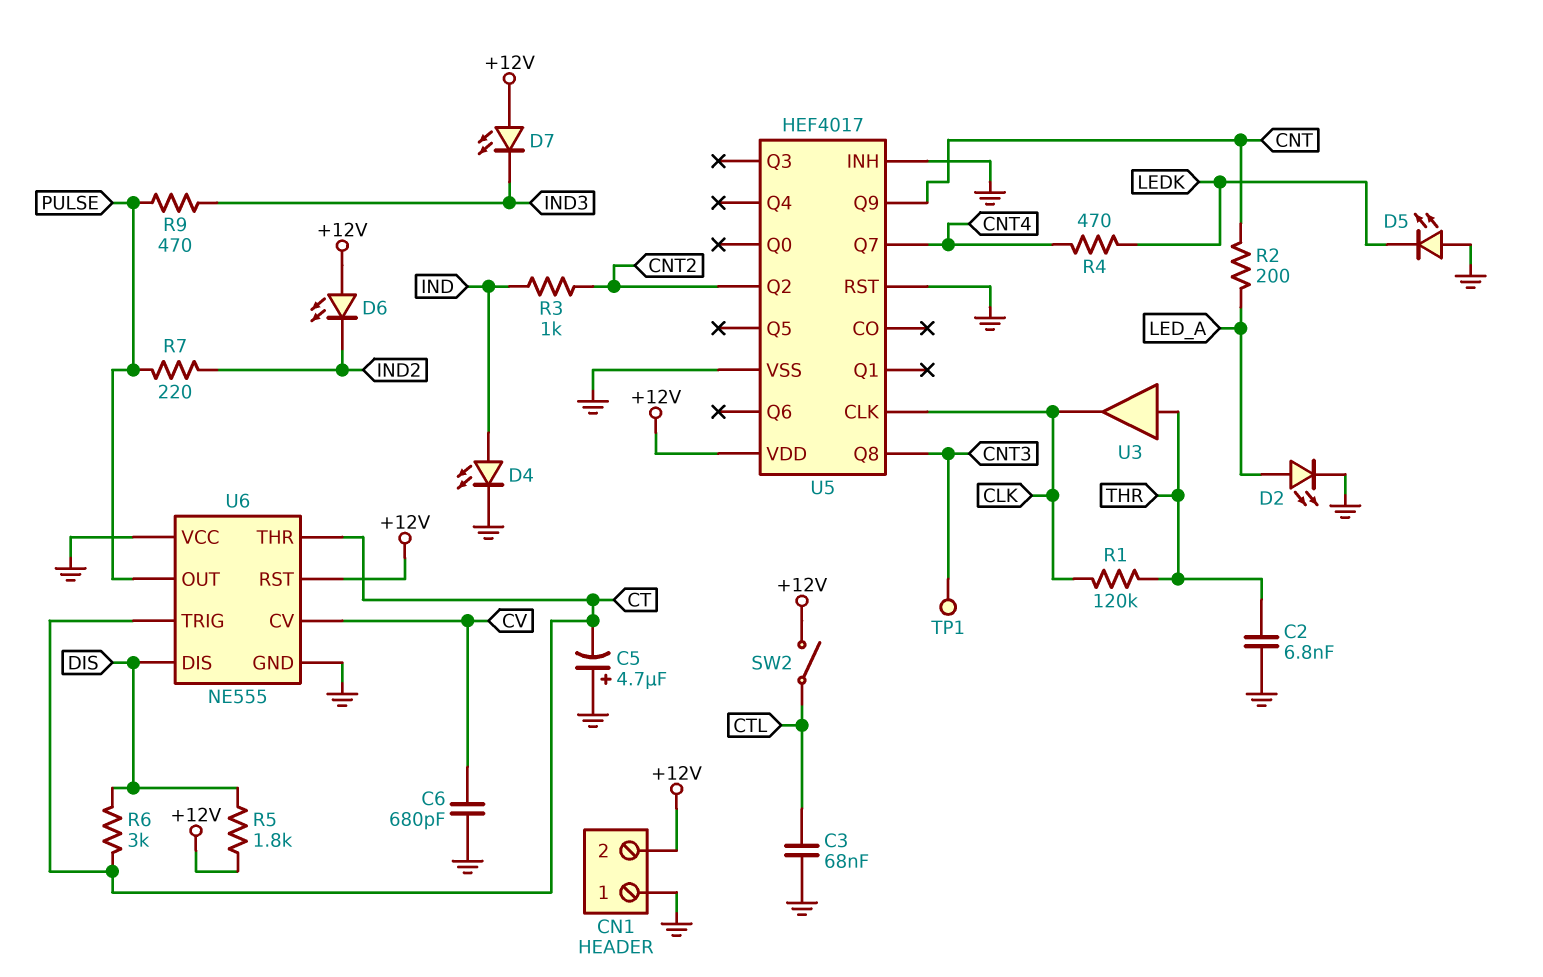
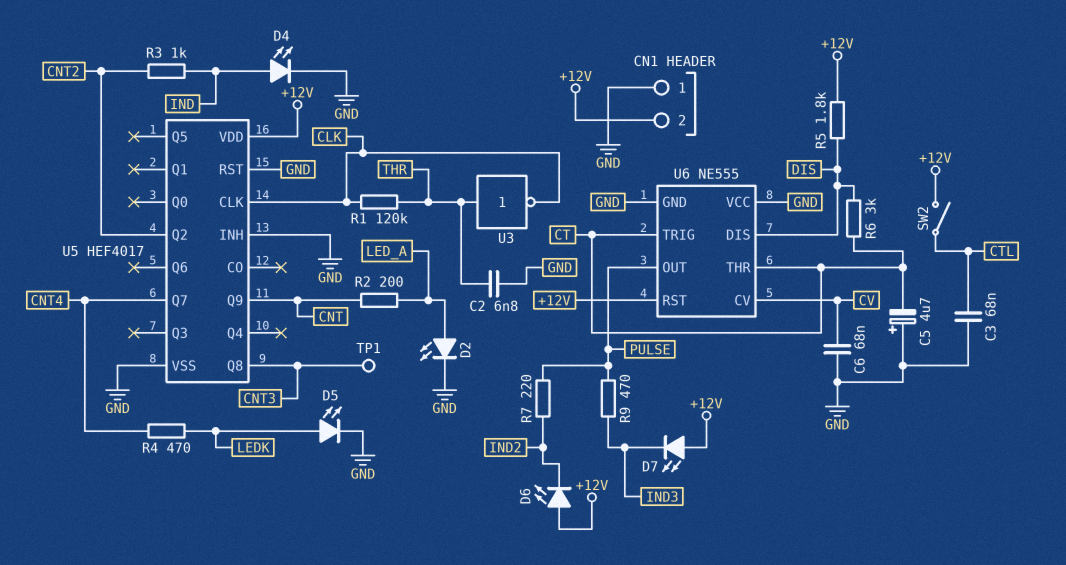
C6: 680pF (CV, GND) -> 68nF (CV, GND)
D5: LED (A GND, K LEDK) -> LED (A LEDK, K GND)
U3: buffer (in THR, out CLK) -> NOT (in THR, out CLK)

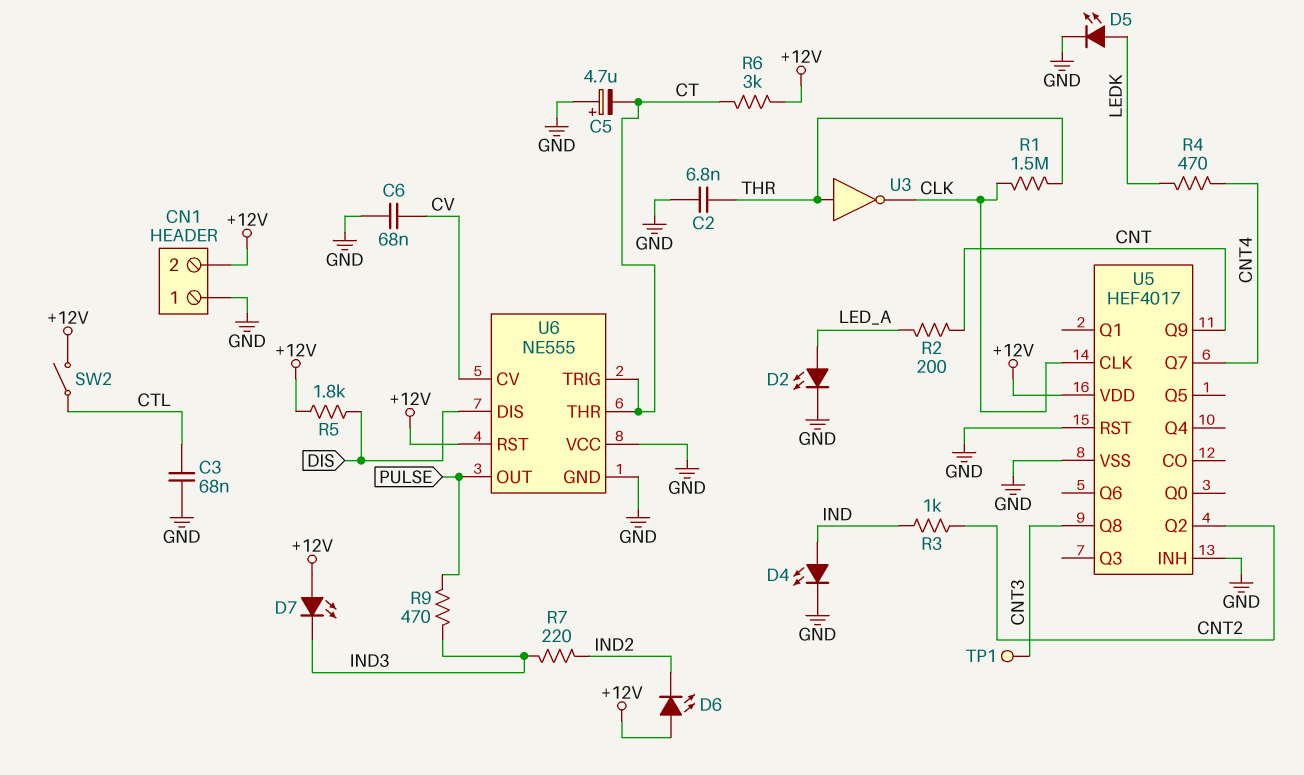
R1: 120k (CLK, THR) -> 1.5M (CLK, THR)
R6: 3k (CT, DIS) -> 3k (+12V, CT)
R7: 220 (IND2, PULSE) -> 220 (IND2, IND3)

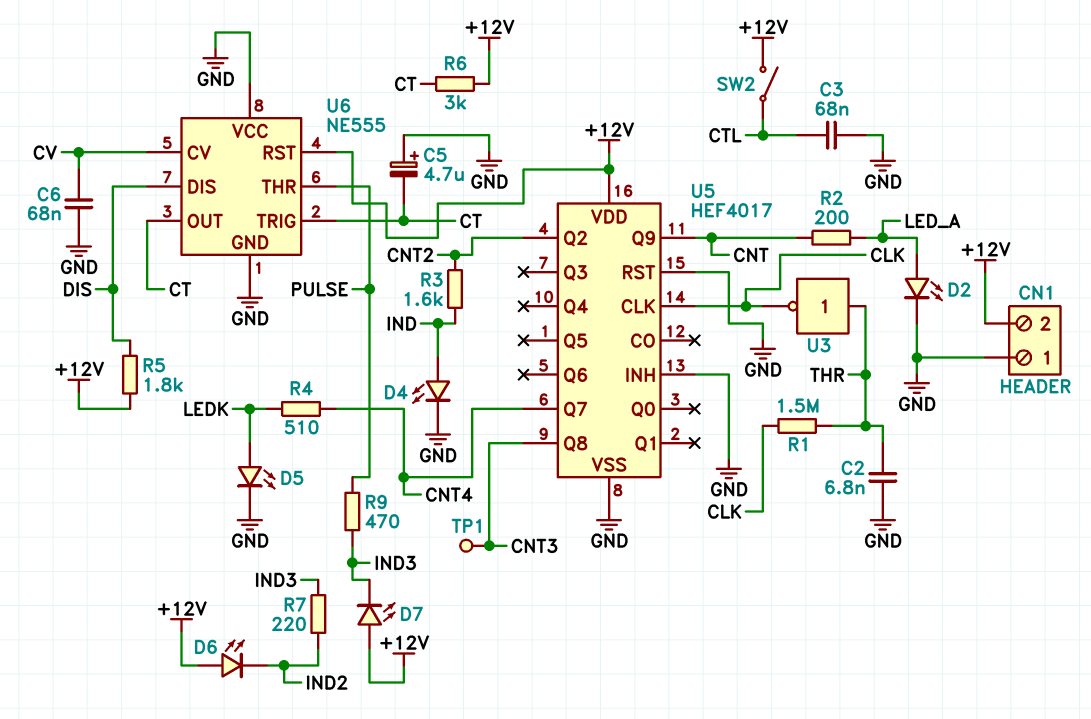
R3: 1k (CNT2, IND) -> 1.6k (CNT2, IND)
R4: 470 (CNT4, LEDK) -> 510 (CNT4, LEDK)
U6 pin OUT: PULSE -> CT
U6 pin THR: CT -> PULSE

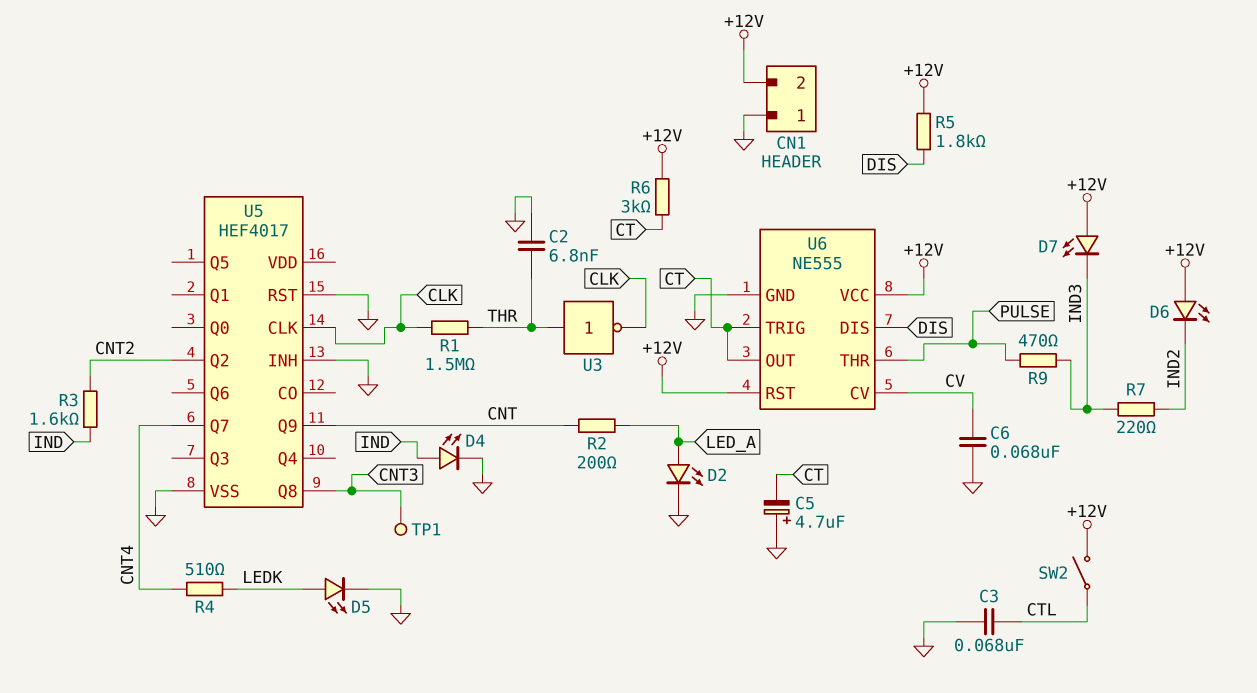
U5 pin VDD: +12V -> none
U6 pin VCC: GND -> +12V

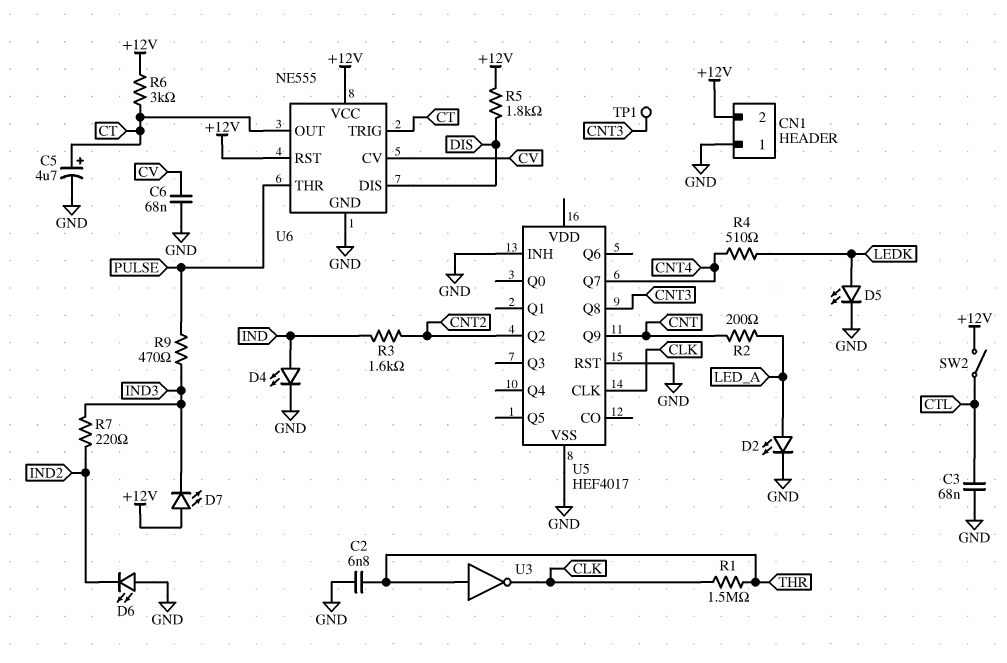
C5: 4.7uF (plus GND, minus CT) -> 4.7uF (plus CT, minus GND)
D6: LED (A +12V, K IND2) -> LED (A GND, K IND2)

